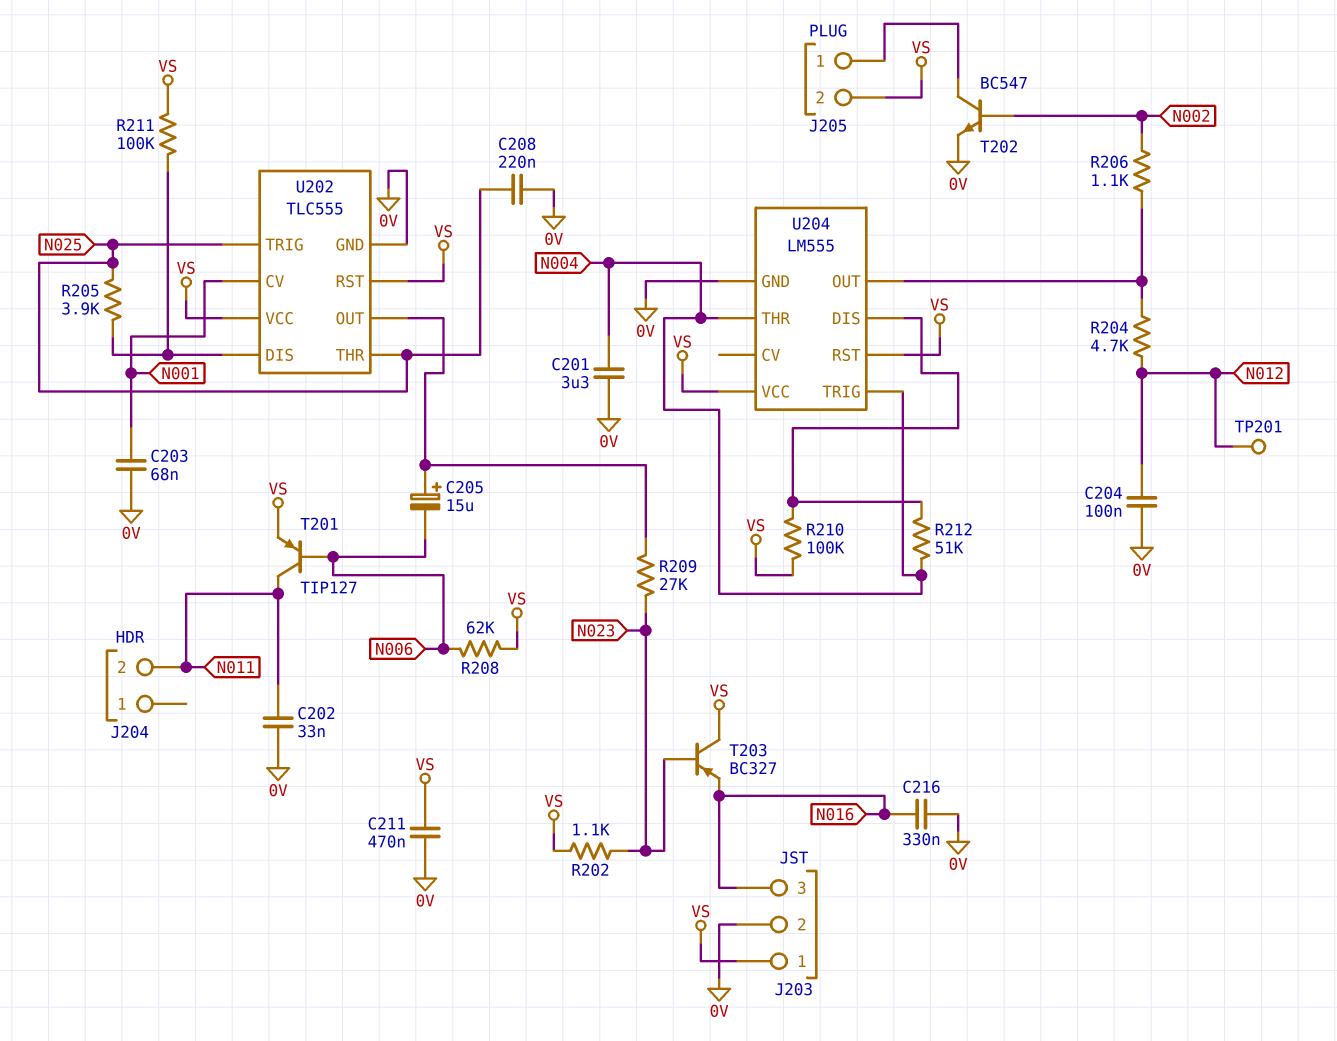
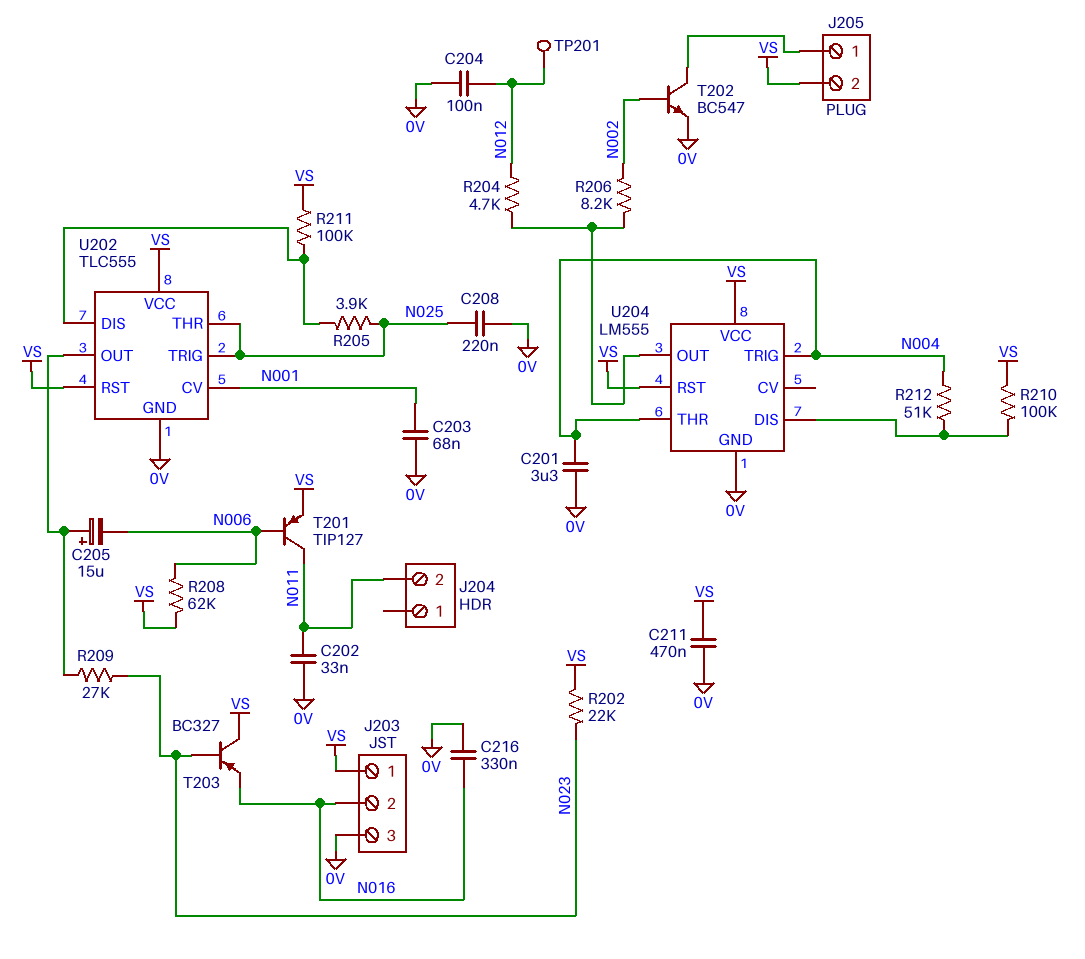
J203 pin 2: 0V -> N016
J203 pin 3: N016 -> 0V
R202: 1.1k (N023, VS) -> 22k (N023, VS)
R206: 1.1k (N002, U204/OUT) -> 8.2k (N002, U204/OUT)

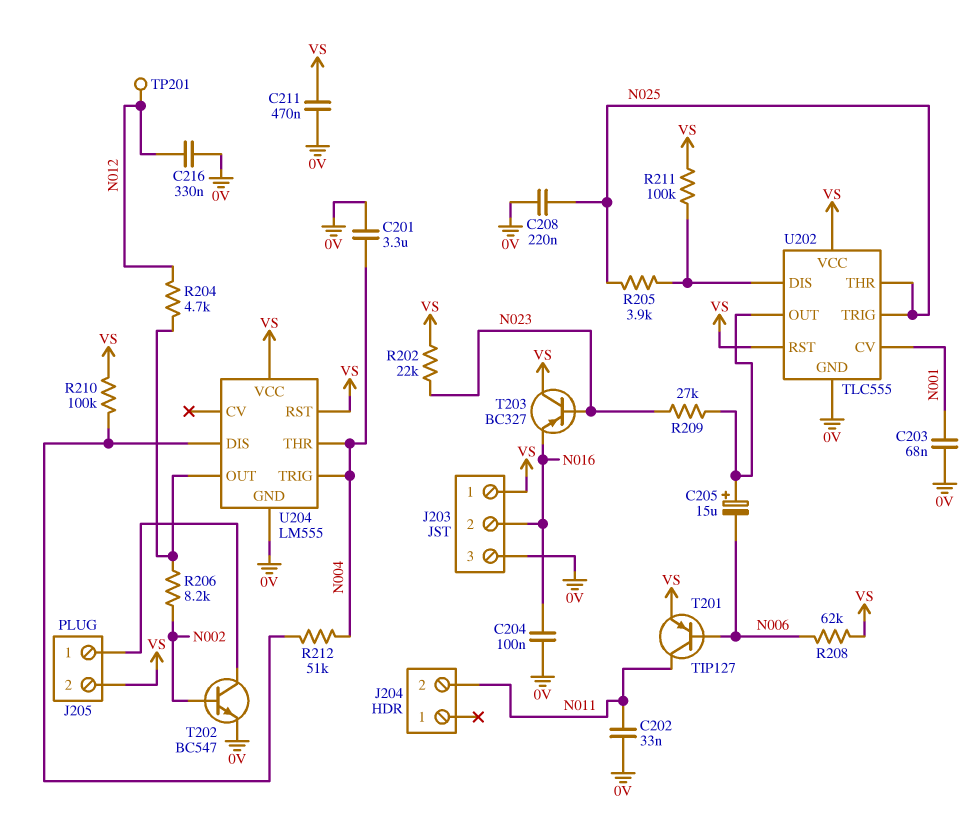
C204: 100nF (0V, N012) -> 100nF (0V, N016)
C216: 330nF (0V, N016) -> 330nF (0V, N012)

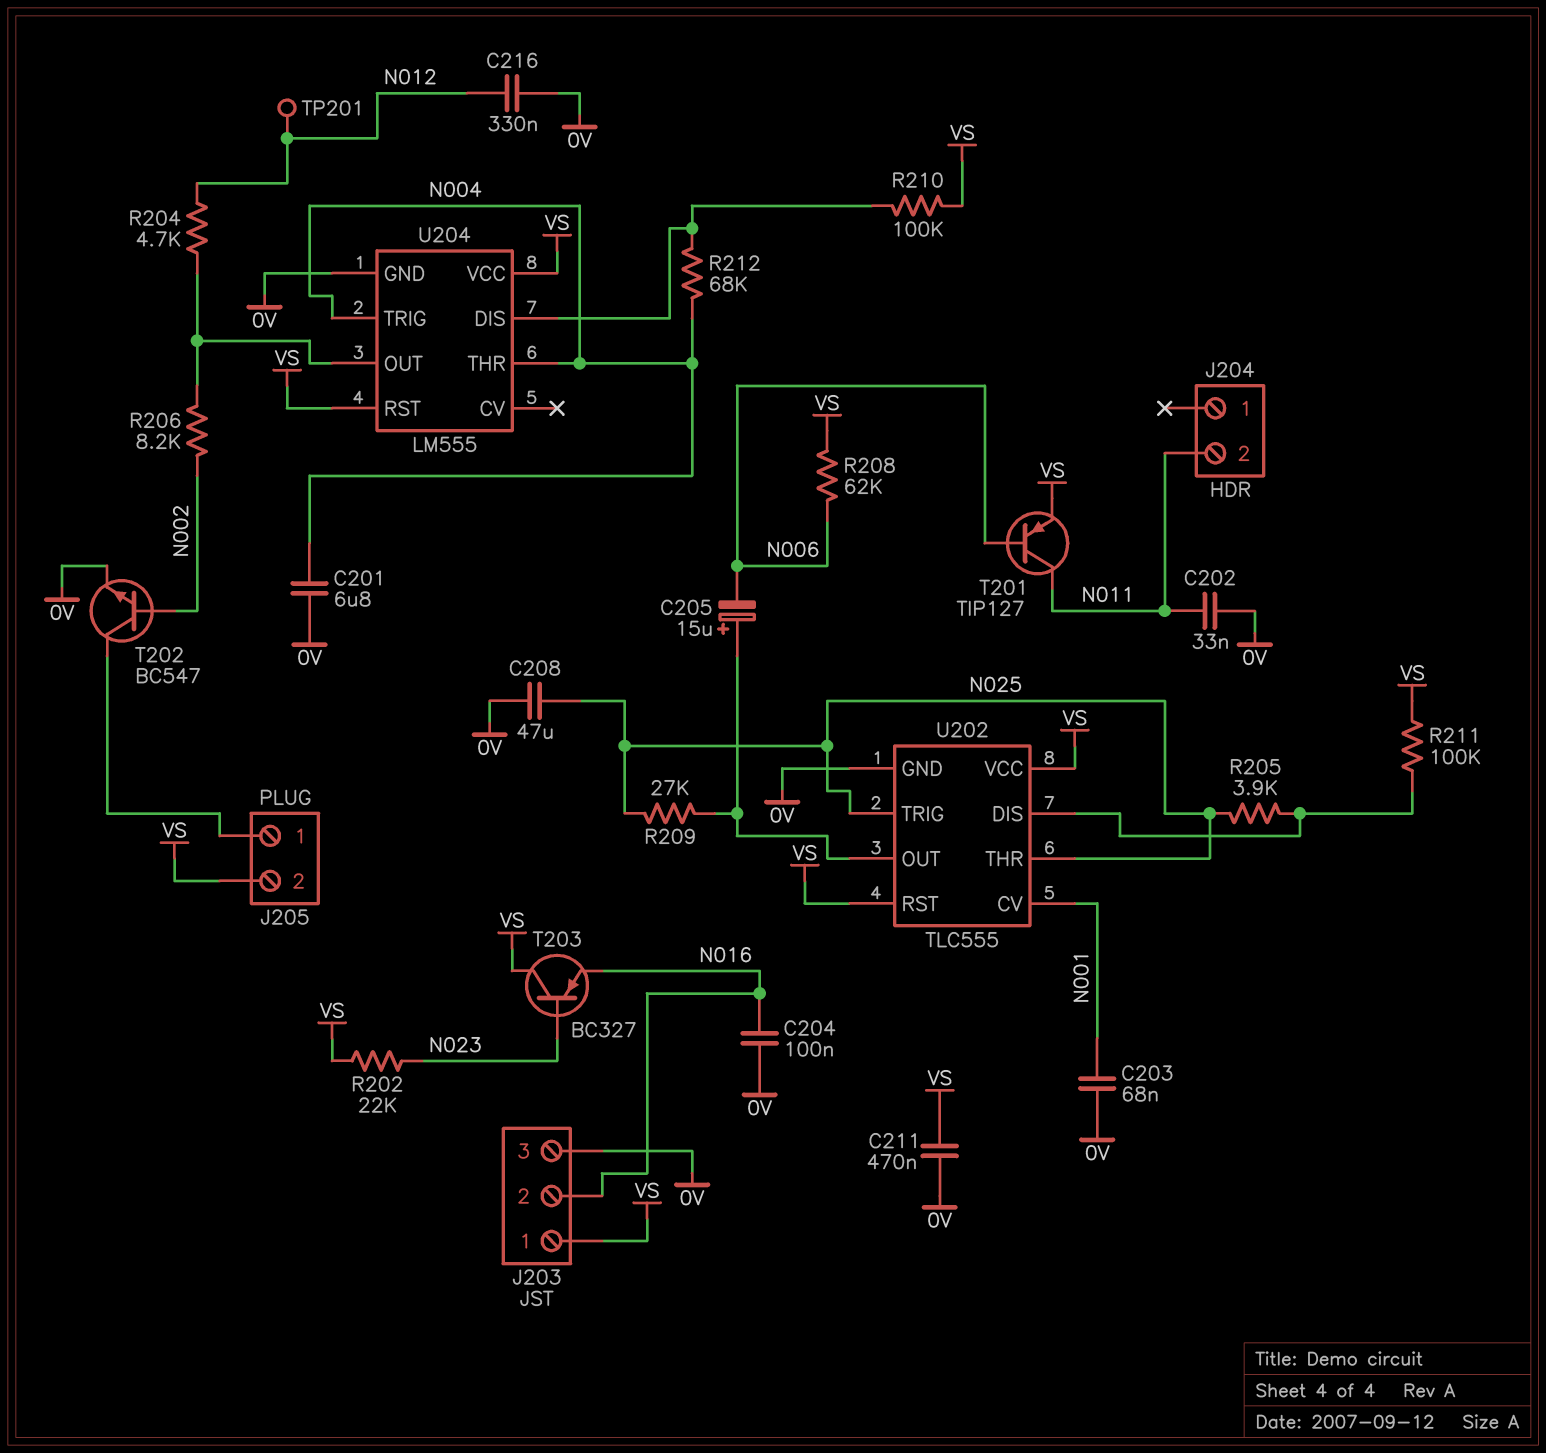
C201: 3.3uF (0V, N004) -> 6.8uF (0V, N004)
C208: 220nF (0V, N025) -> 47uF (0V, N025)
R209: 27k (N023, U202/OUT) -> 27k (N025, U202/OUT)
R212: 51k (N004, U204/DIS) -> 68k (N004, U204/DIS)

